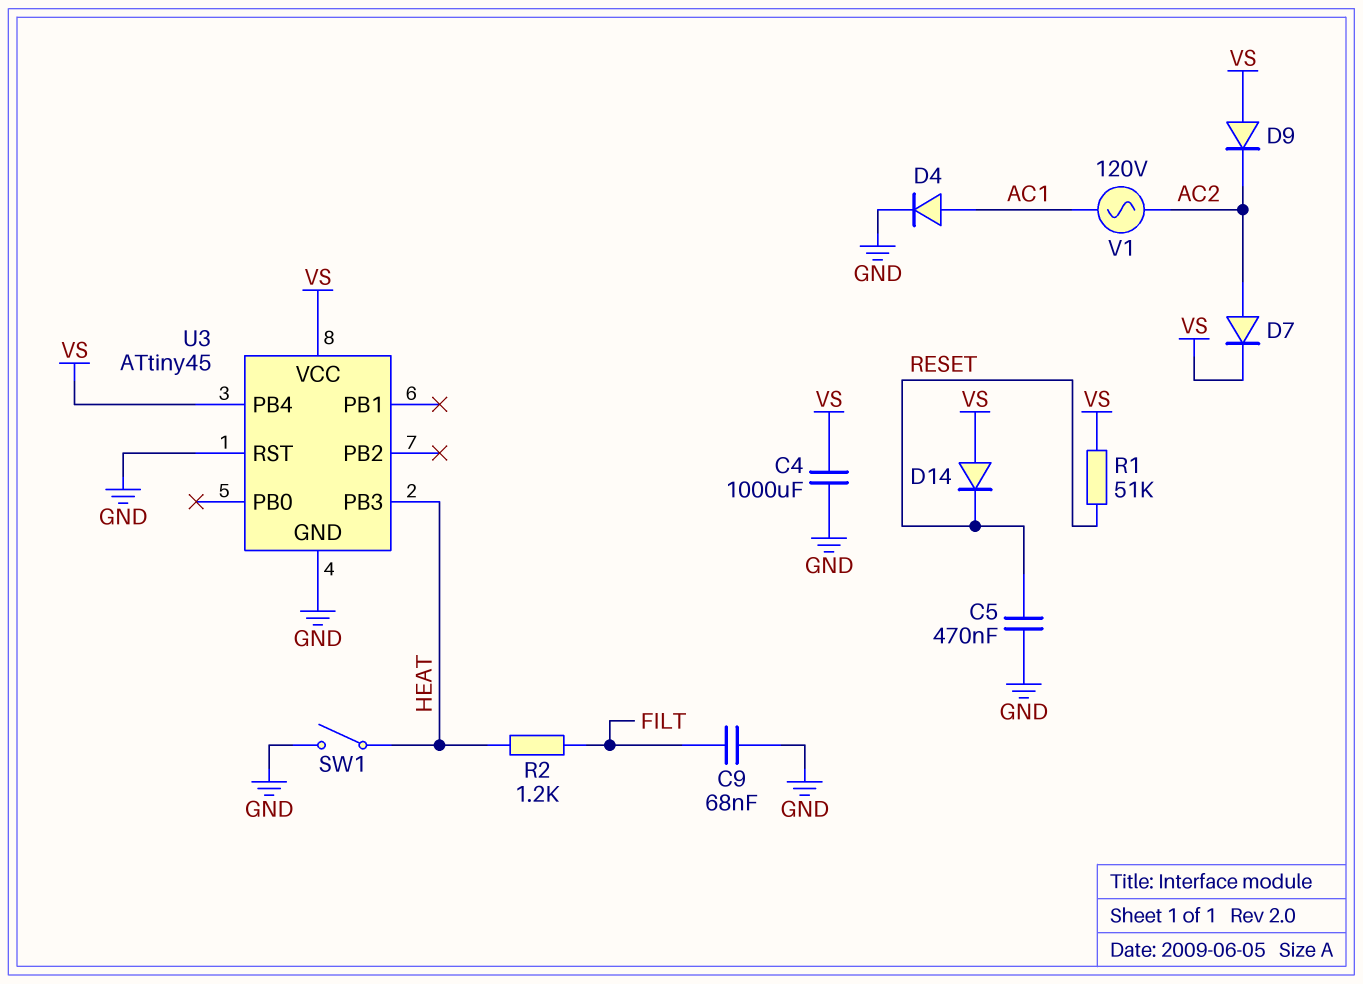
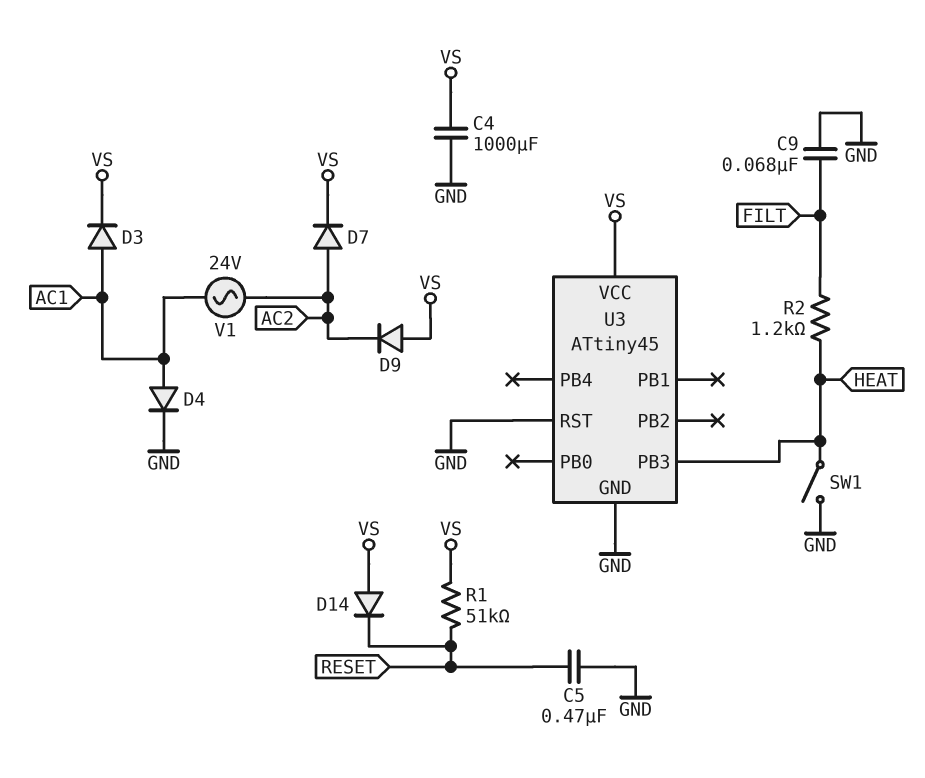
D3: none -> diode (A AC1, K VS)
U3 pin PB4: VS -> none
V1: AC 120V (AC1, AC2) -> AC 24V (AC1, AC2)

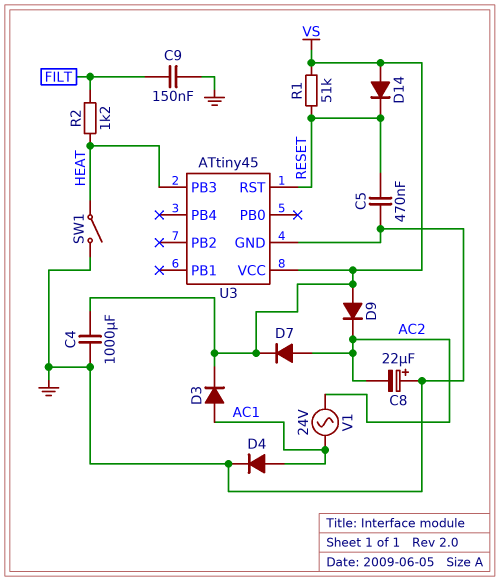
C8: none -> 22uF (plus GND, minus AC2)
C9: 68nF (FILT, GND) -> 150nF (FILT, GND)
U3 pin RST: GND -> RESET

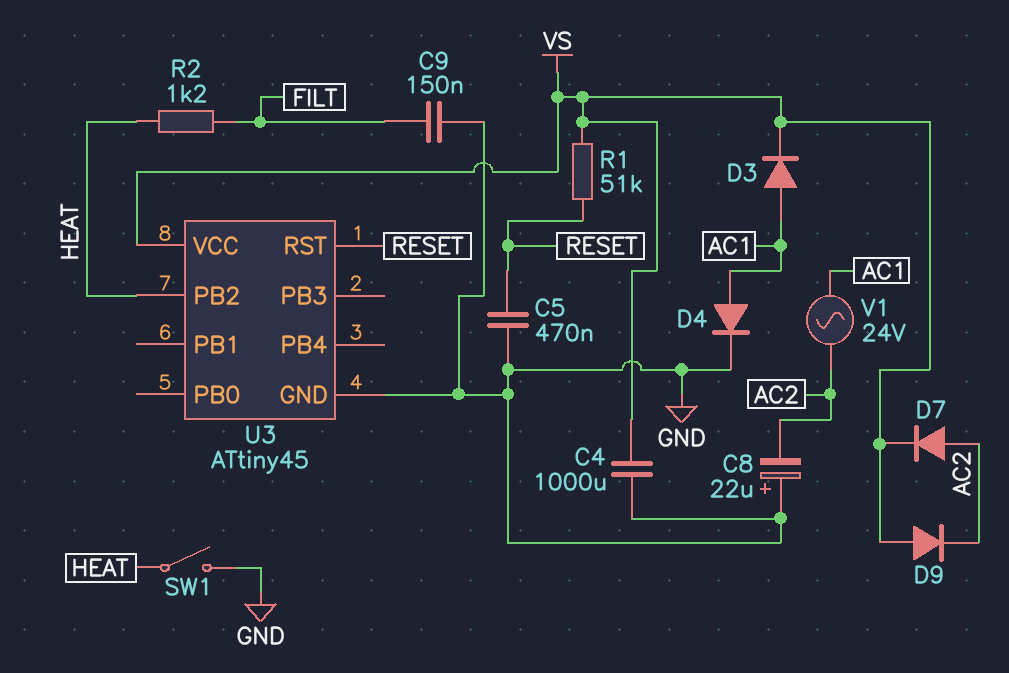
D14: diode (A VS, K RESET) -> none
U3 pin PB2: none -> HEAT
U3 pin PB3: HEAT -> none

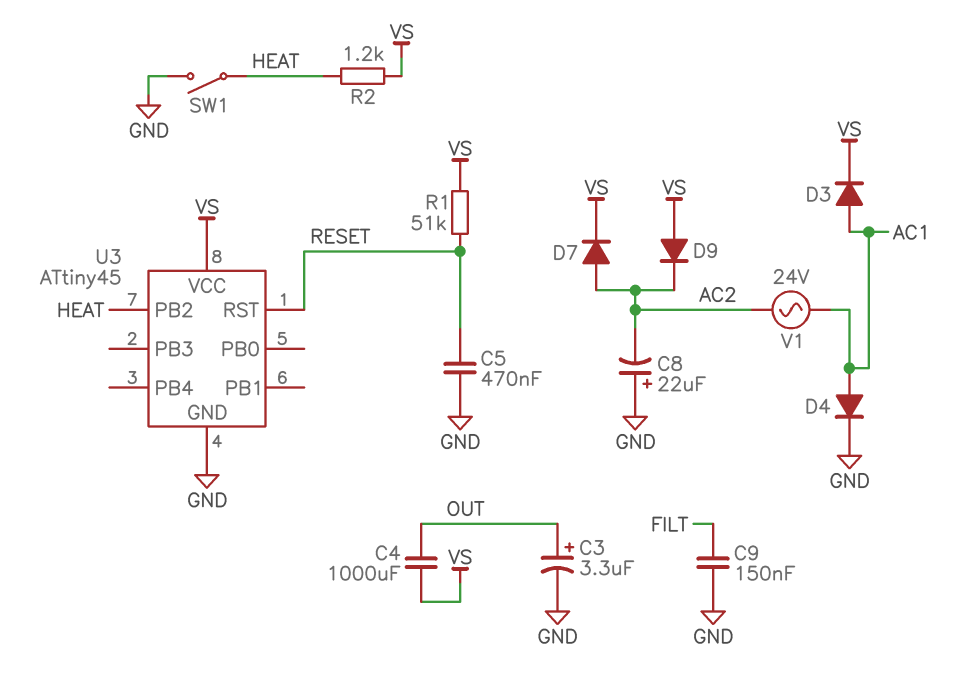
C3: none -> 3.3uF (plus OUT, minus GND)
C4: 1000uF (GND, VS) -> 1000uF (OUT, VS)
R2: 1.2k (FILT, HEAT) -> 1.2k (HEAT, VS)

